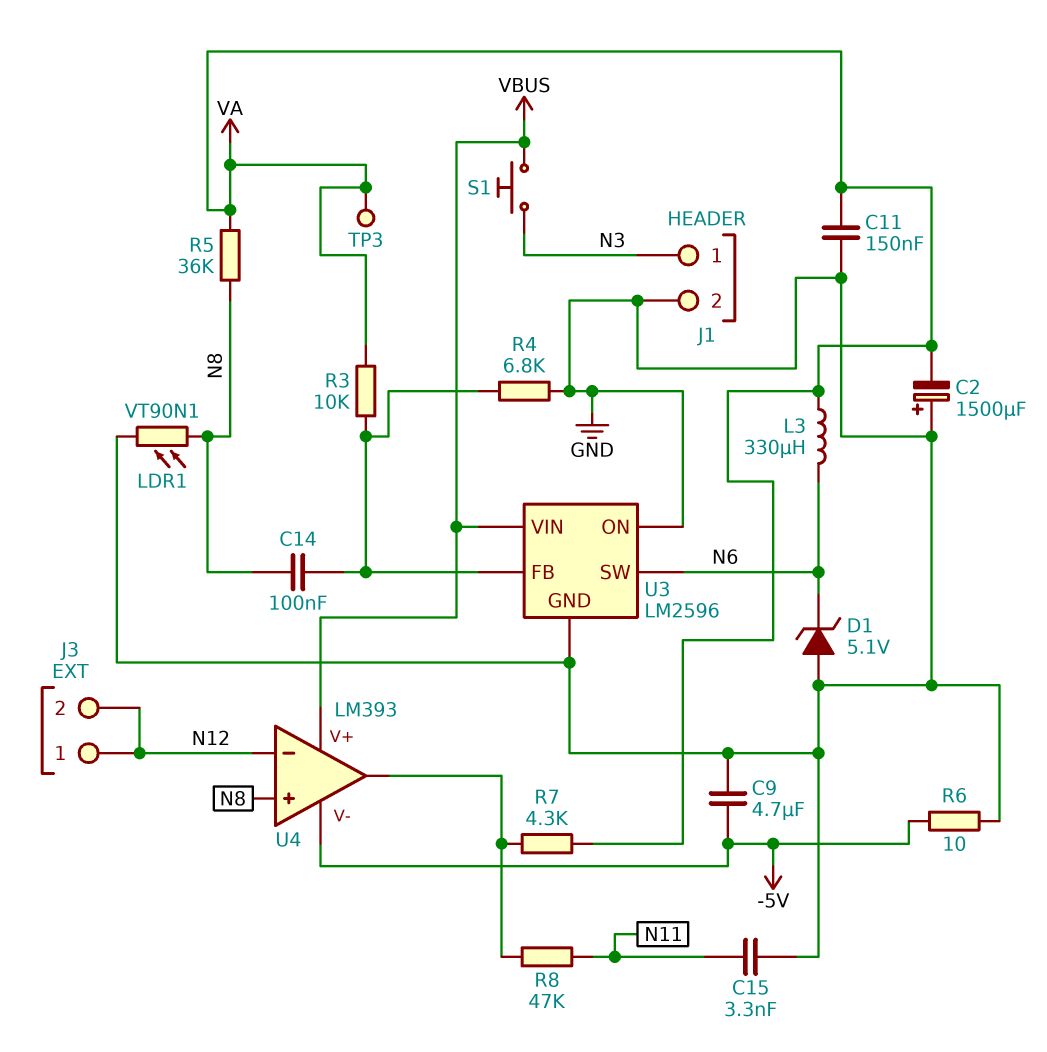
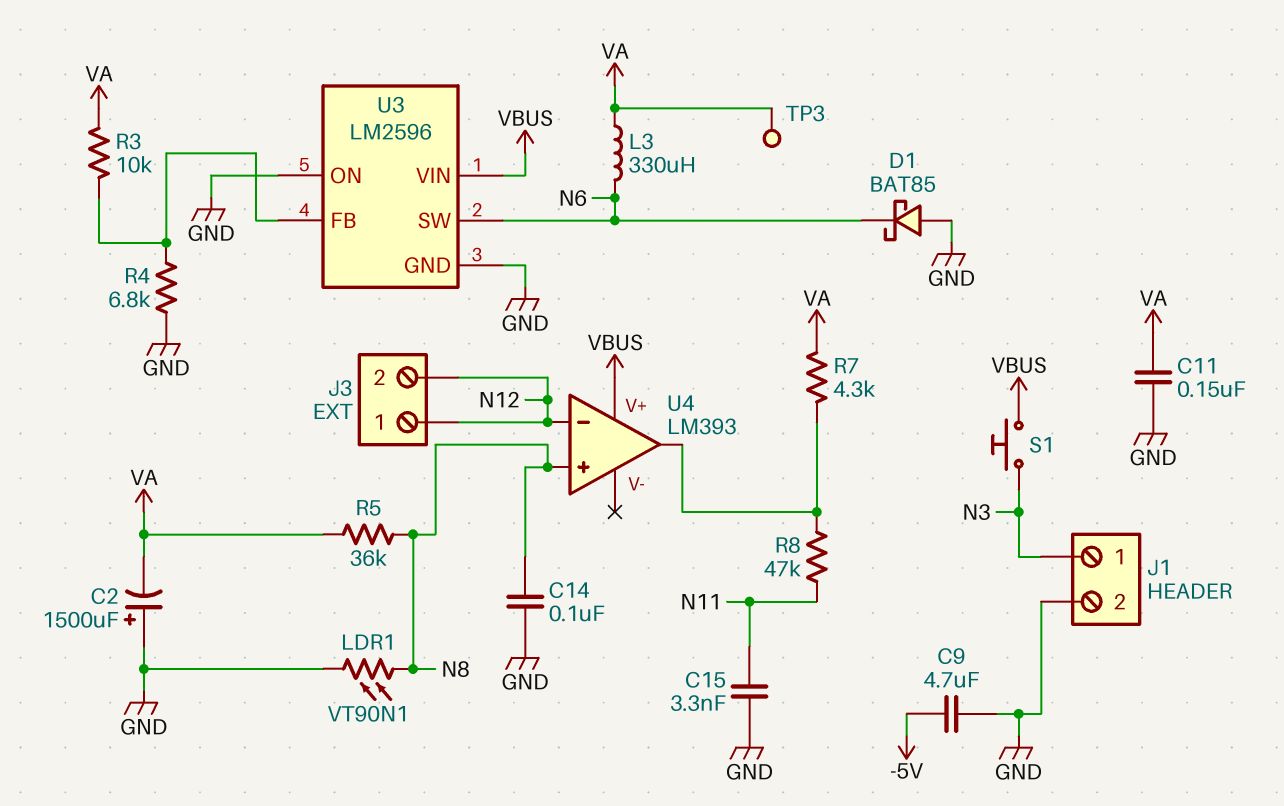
C14: 100nF (N8, U3/FB) -> 100nF (GND, N8)
D1: zener 5.1V (A GND, K N6) -> schottky BAT85 (A GND, K N6)
R6: 10 (-5V, GND) -> none
U4 pin V-: -5V -> none

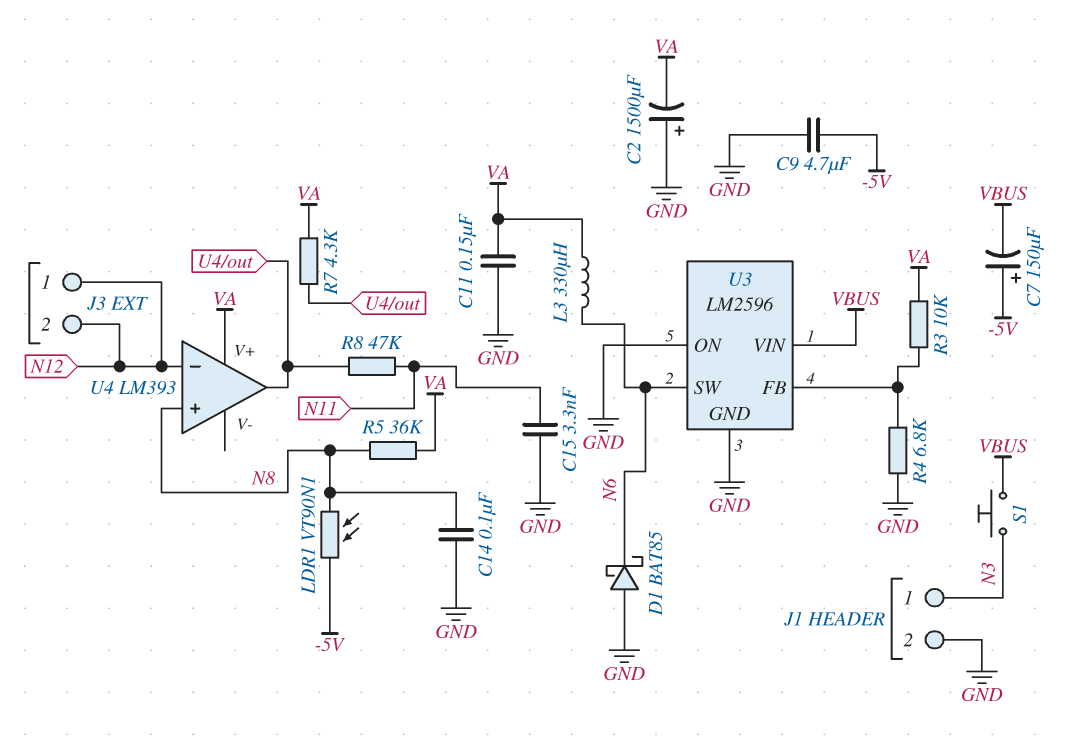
C7: none -> 150uF (plus -5V, minus VBUS)
LDR1: VT90N1 (GND, N8) -> VT90N1 (-5V, N8)
TP3: test point (VA) -> none
U4 pin V+: VBUS -> VA

